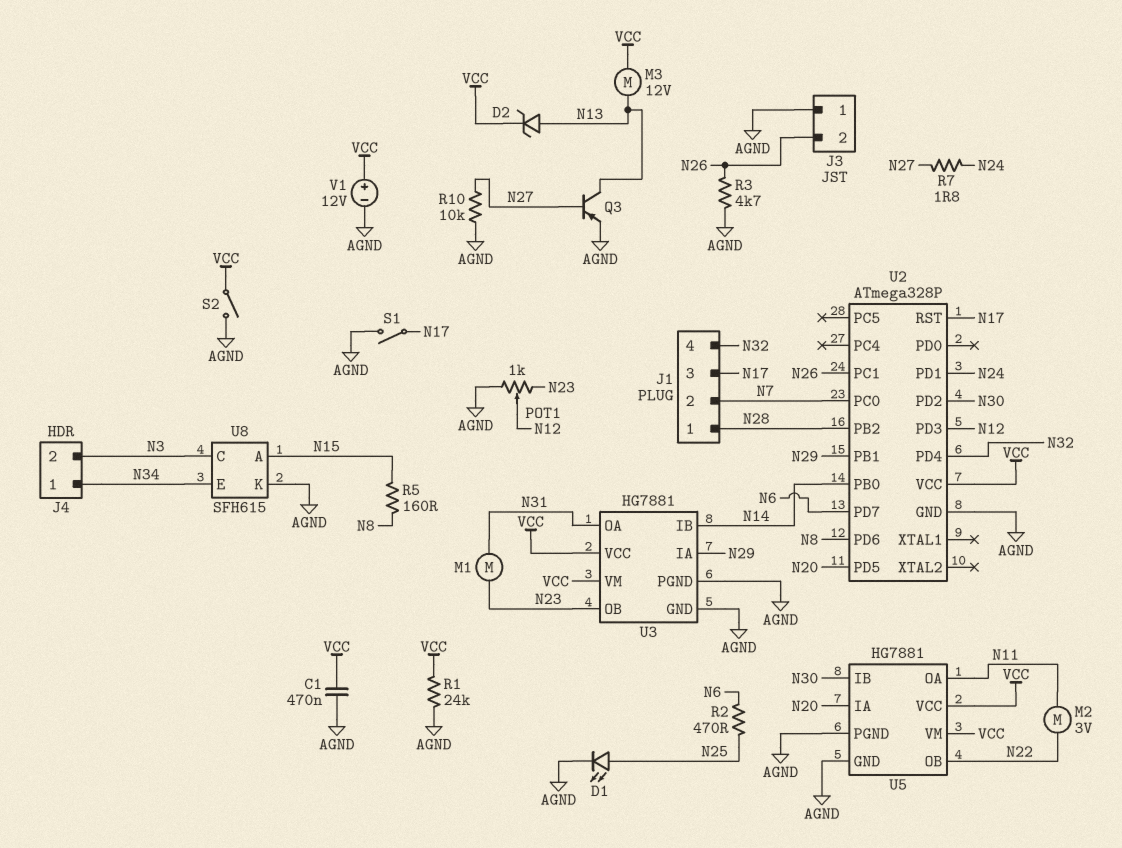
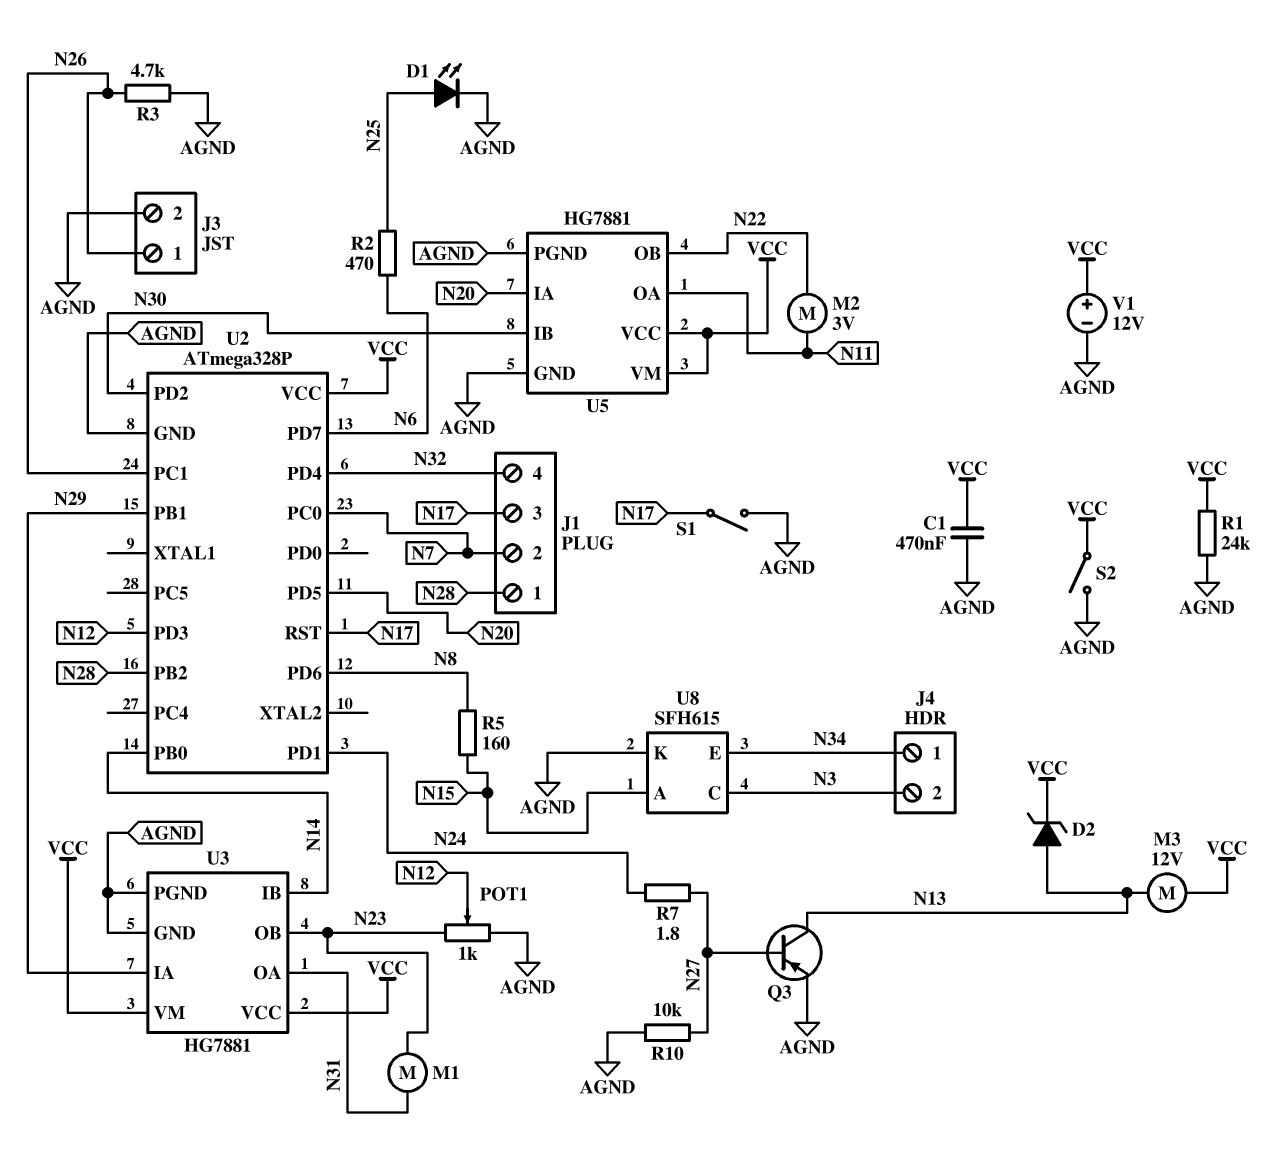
J3 pin 1: AGND -> N26
J3 pin 2: N26 -> AGND

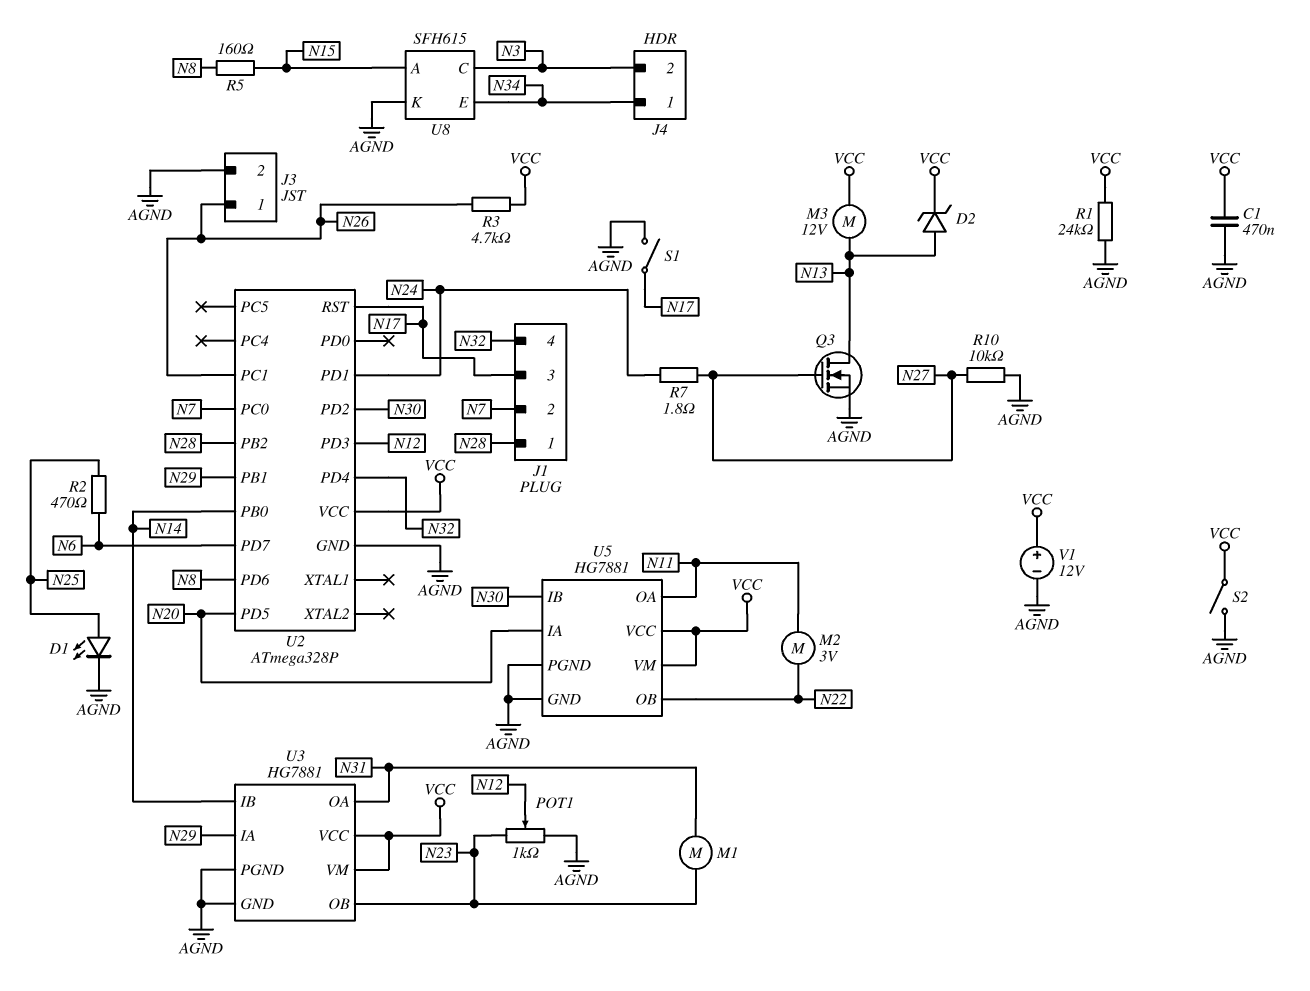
Q3: PNP (B N27, C N13, E AGND) -> NMOS (G N27, D N13, S AGND)
R3: 4.7k (AGND, N26) -> 4.7k (N26, VCC)

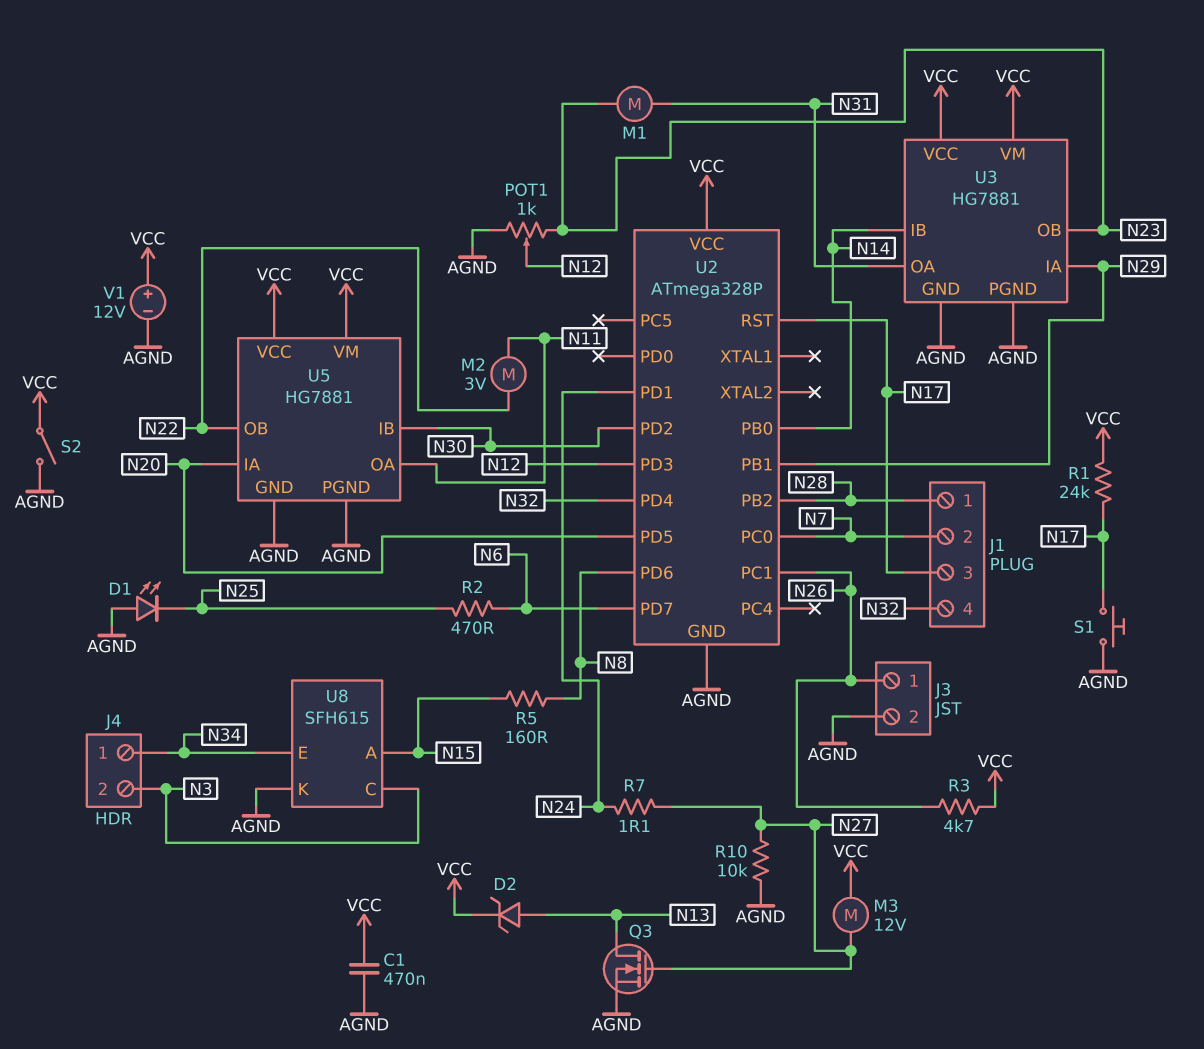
D1: LED (A N25, K AGND) -> LED (A AGND, K N25)
M3: motor 12V (N13, VCC) -> motor 12V (N27, VCC)
R1: 24k (AGND, VCC) -> 24k (N17, VCC)
R7: 1.8 (N24, N27) -> 1.1 (N24, N27)
S1: switch (AGND, N17) -> button (AGND, N17)

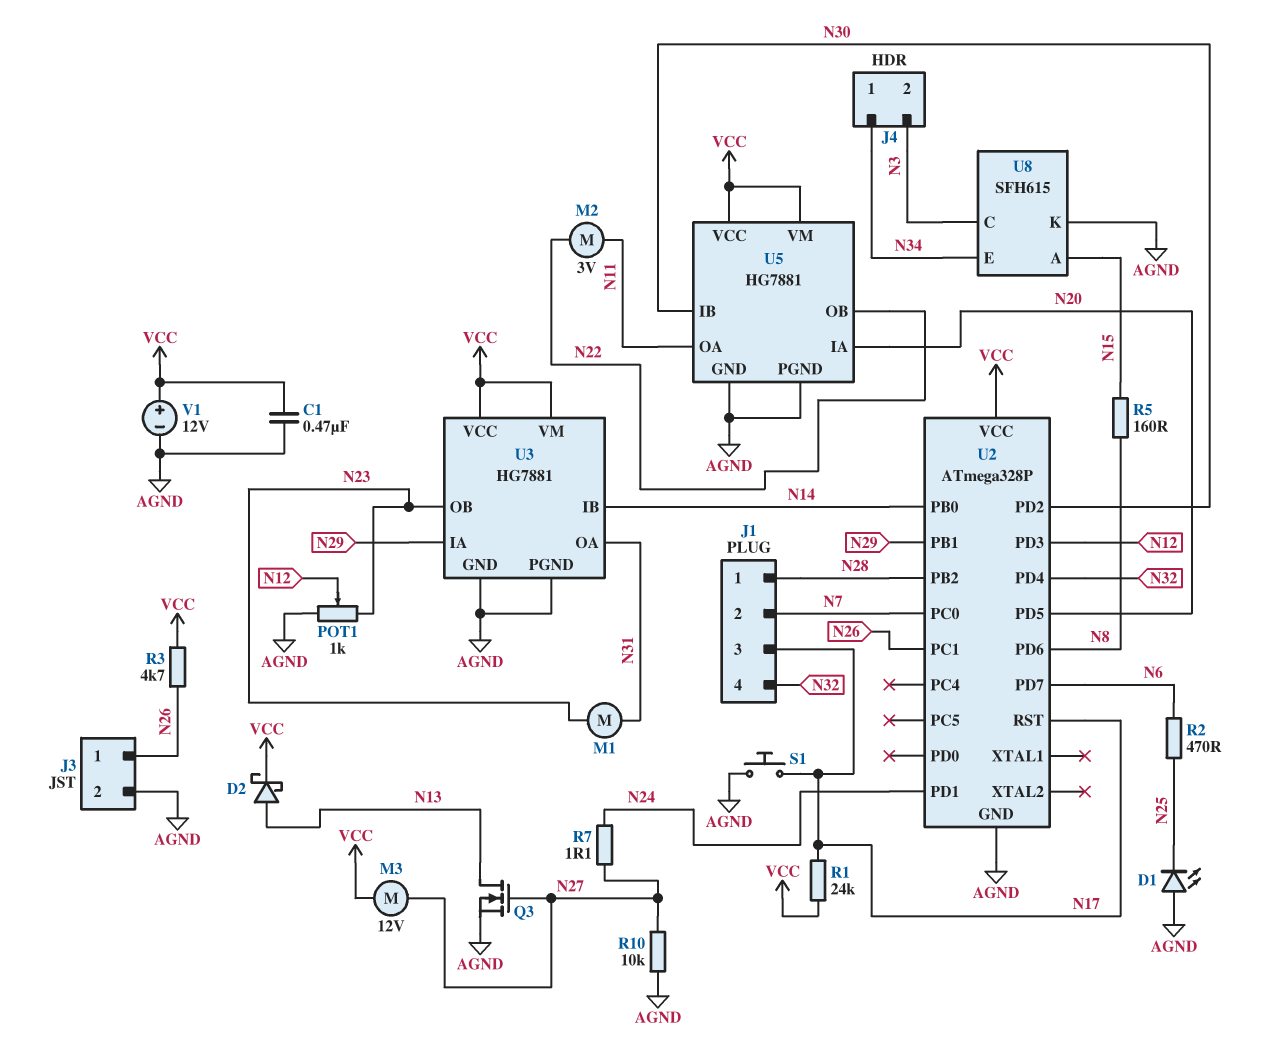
D2: zener (A N13, K VCC) -> schottky (A N13, K VCC)
S2: switch (AGND, VCC) -> none

